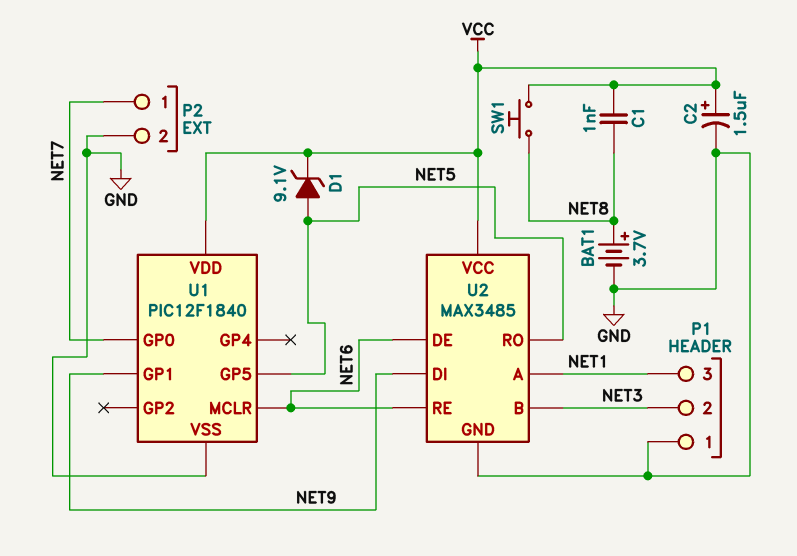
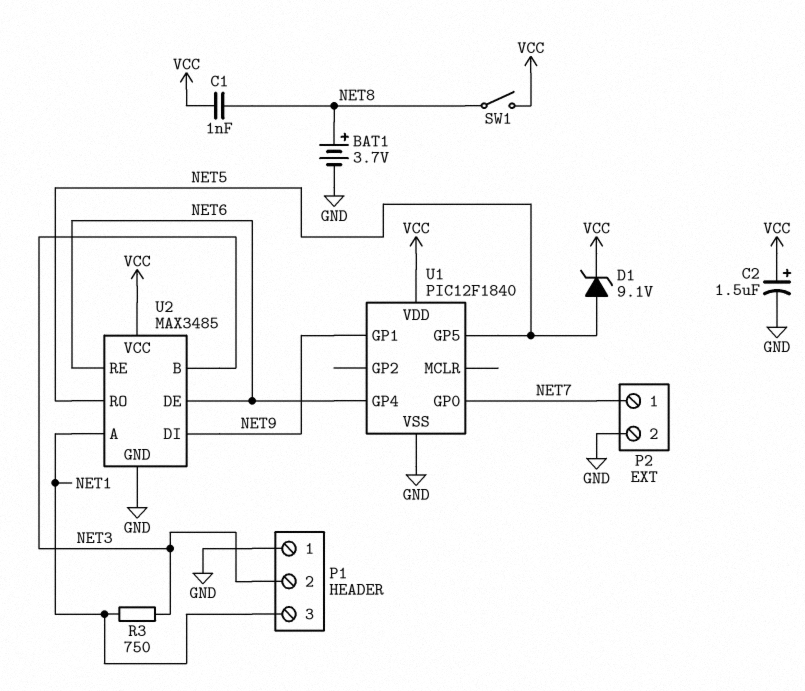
R3: none -> 750 (NET1, NET3)
SW1: button (NET8, VCC) -> switch (NET8, VCC)
U1 pin GP4: none -> NET6
U1 pin MCLR: NET6 -> none

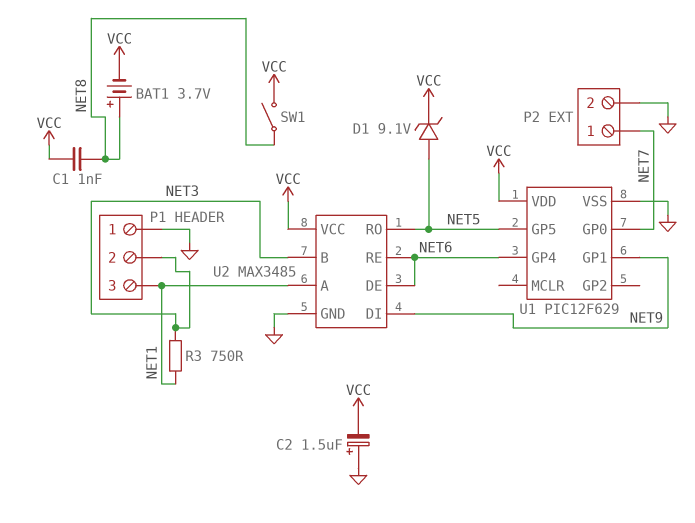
BAT1: 3.7V (plus NET8, minus GND) -> 3.7V (plus NET8, minus VCC)
C2: 1.5uF (plus VCC, minus GND) -> 1.5uF (plus GND, minus VCC)
U1: PIC12F1840 -> PIC12F629

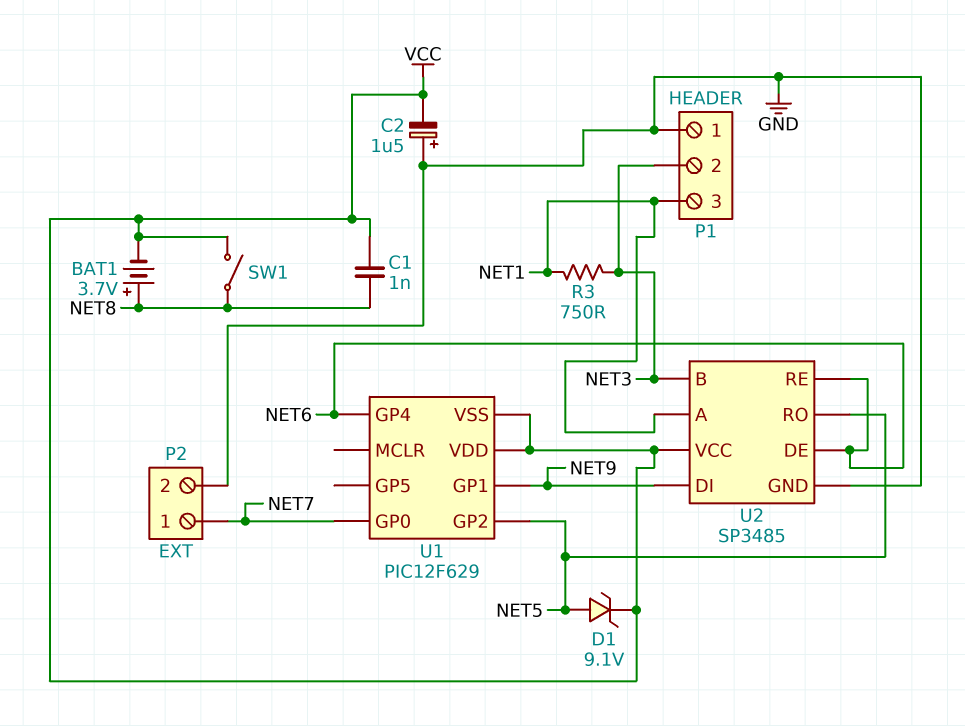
U1 pin GP2: none -> NET5
U1 pin GP5: NET5 -> none
U1 pin VSS: GND -> VCC
U2: MAX3485 -> SP3485

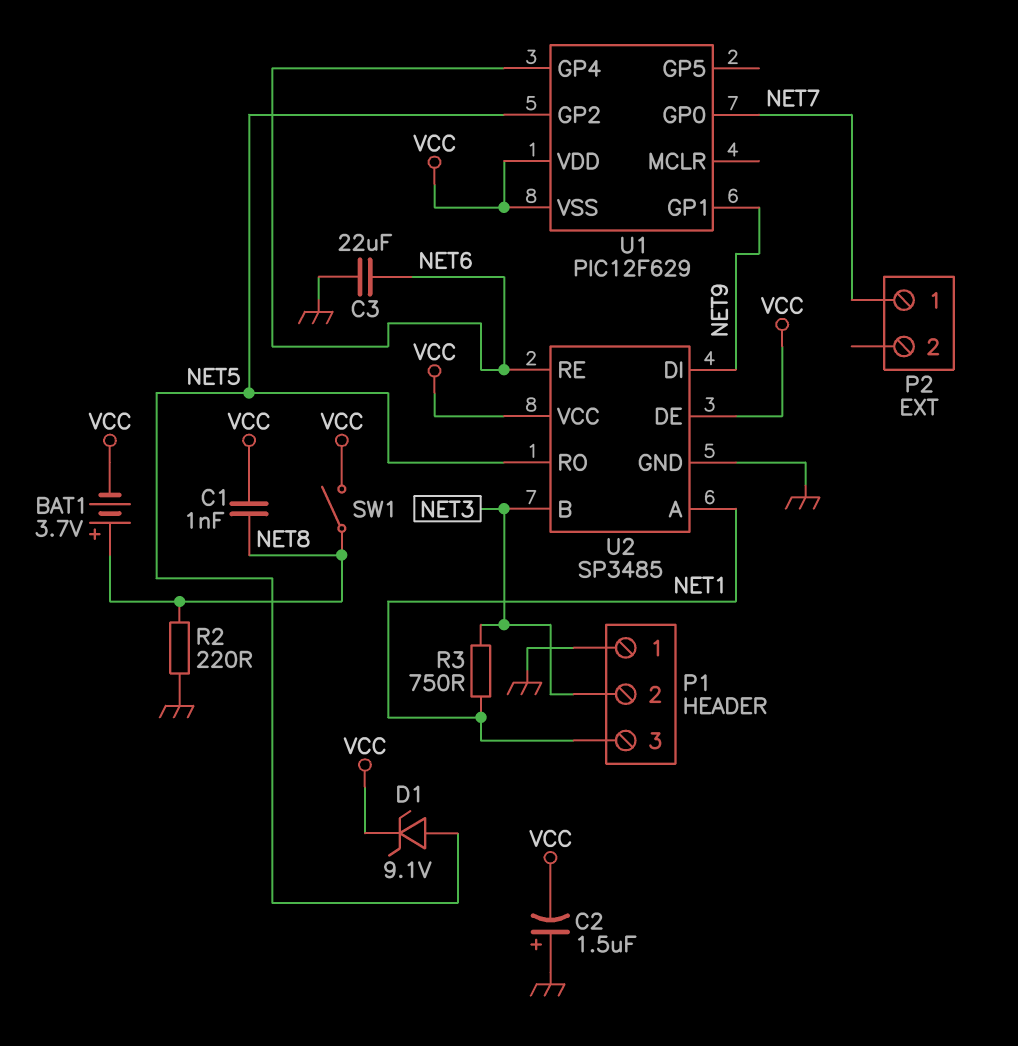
C3: none -> 22uF (GND, NET6)
P2 pin 2: GND -> none
R2: none -> 220 (GND, NET8)
U2 pin DE: NET6 -> VCC

